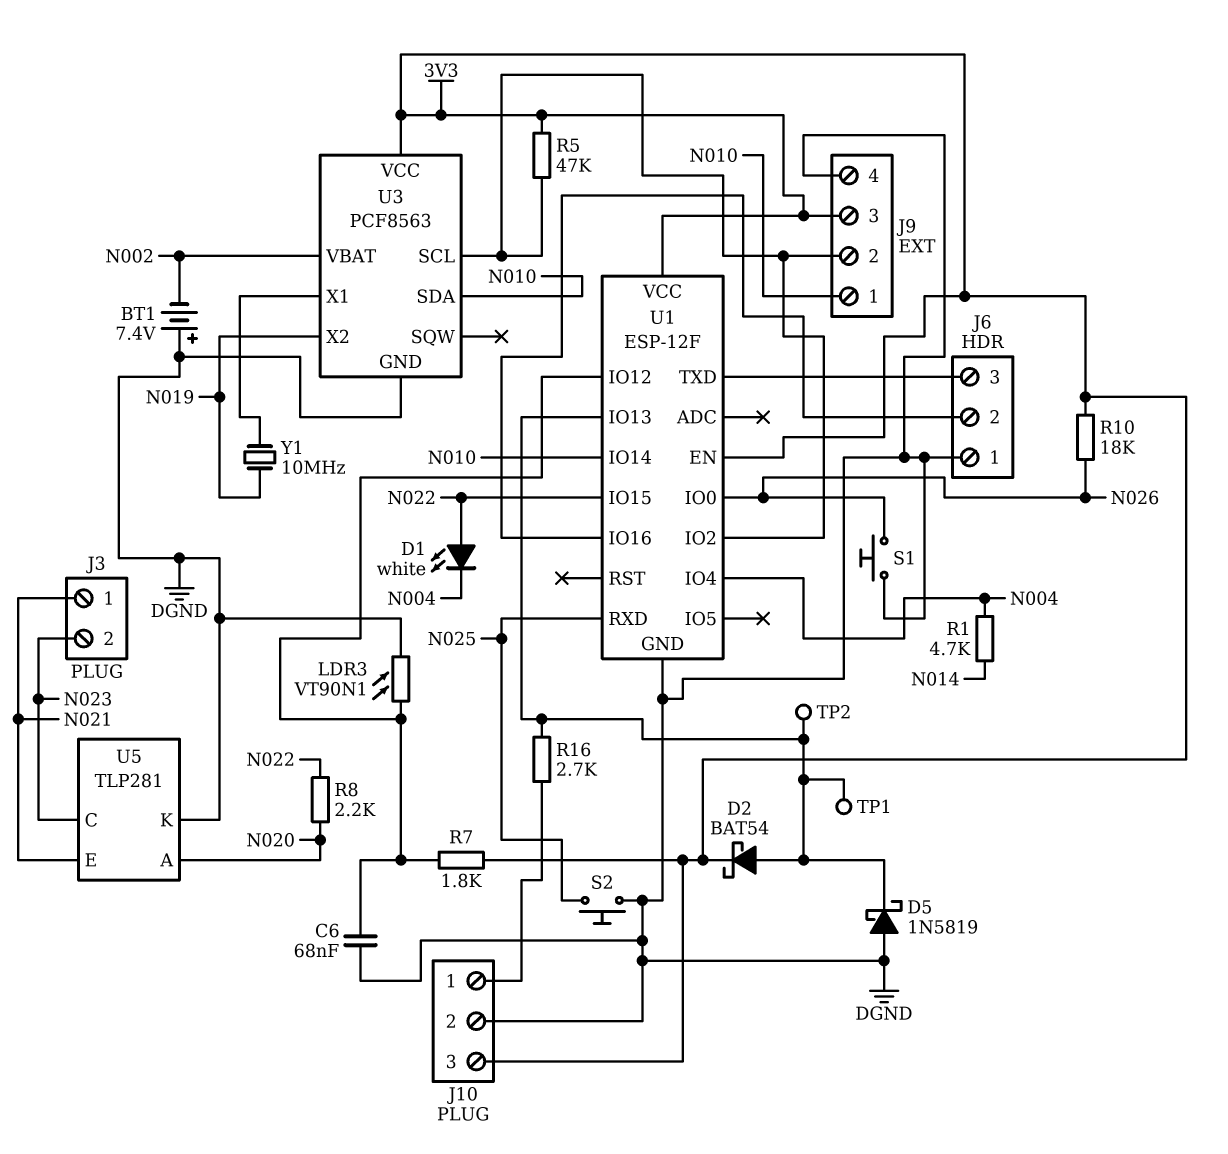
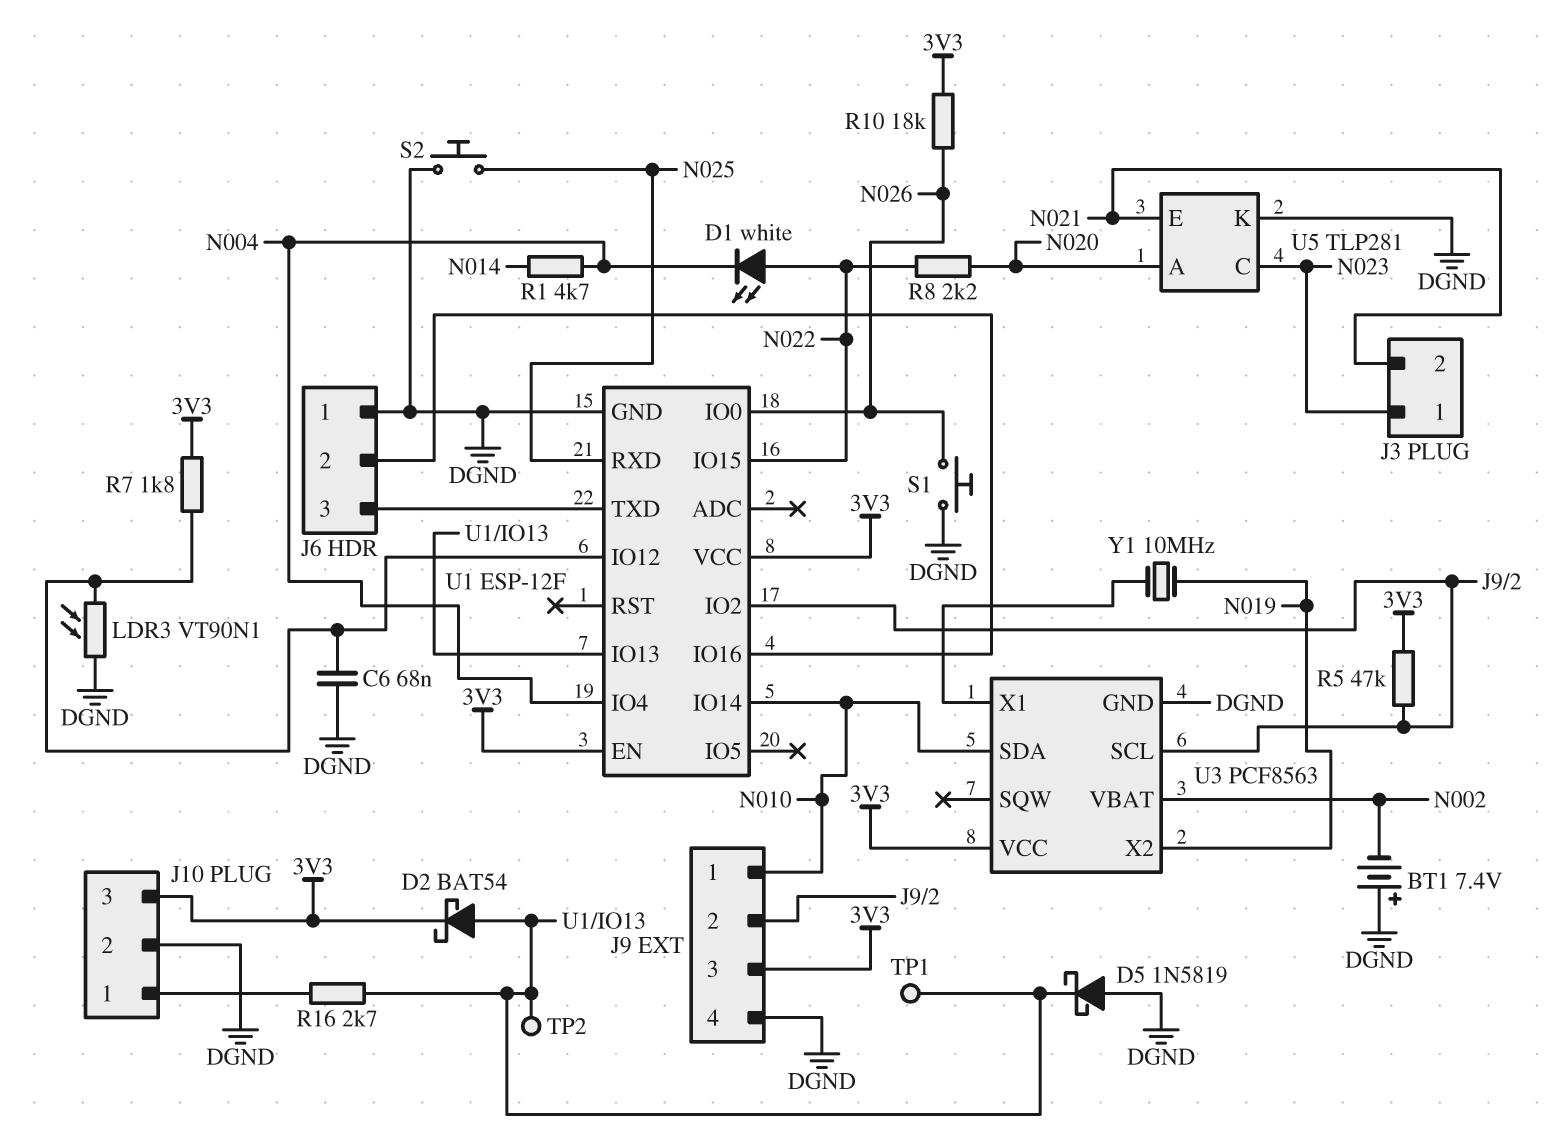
J3 pin 1: N021 -> N023
J3 pin 2: N023 -> N021

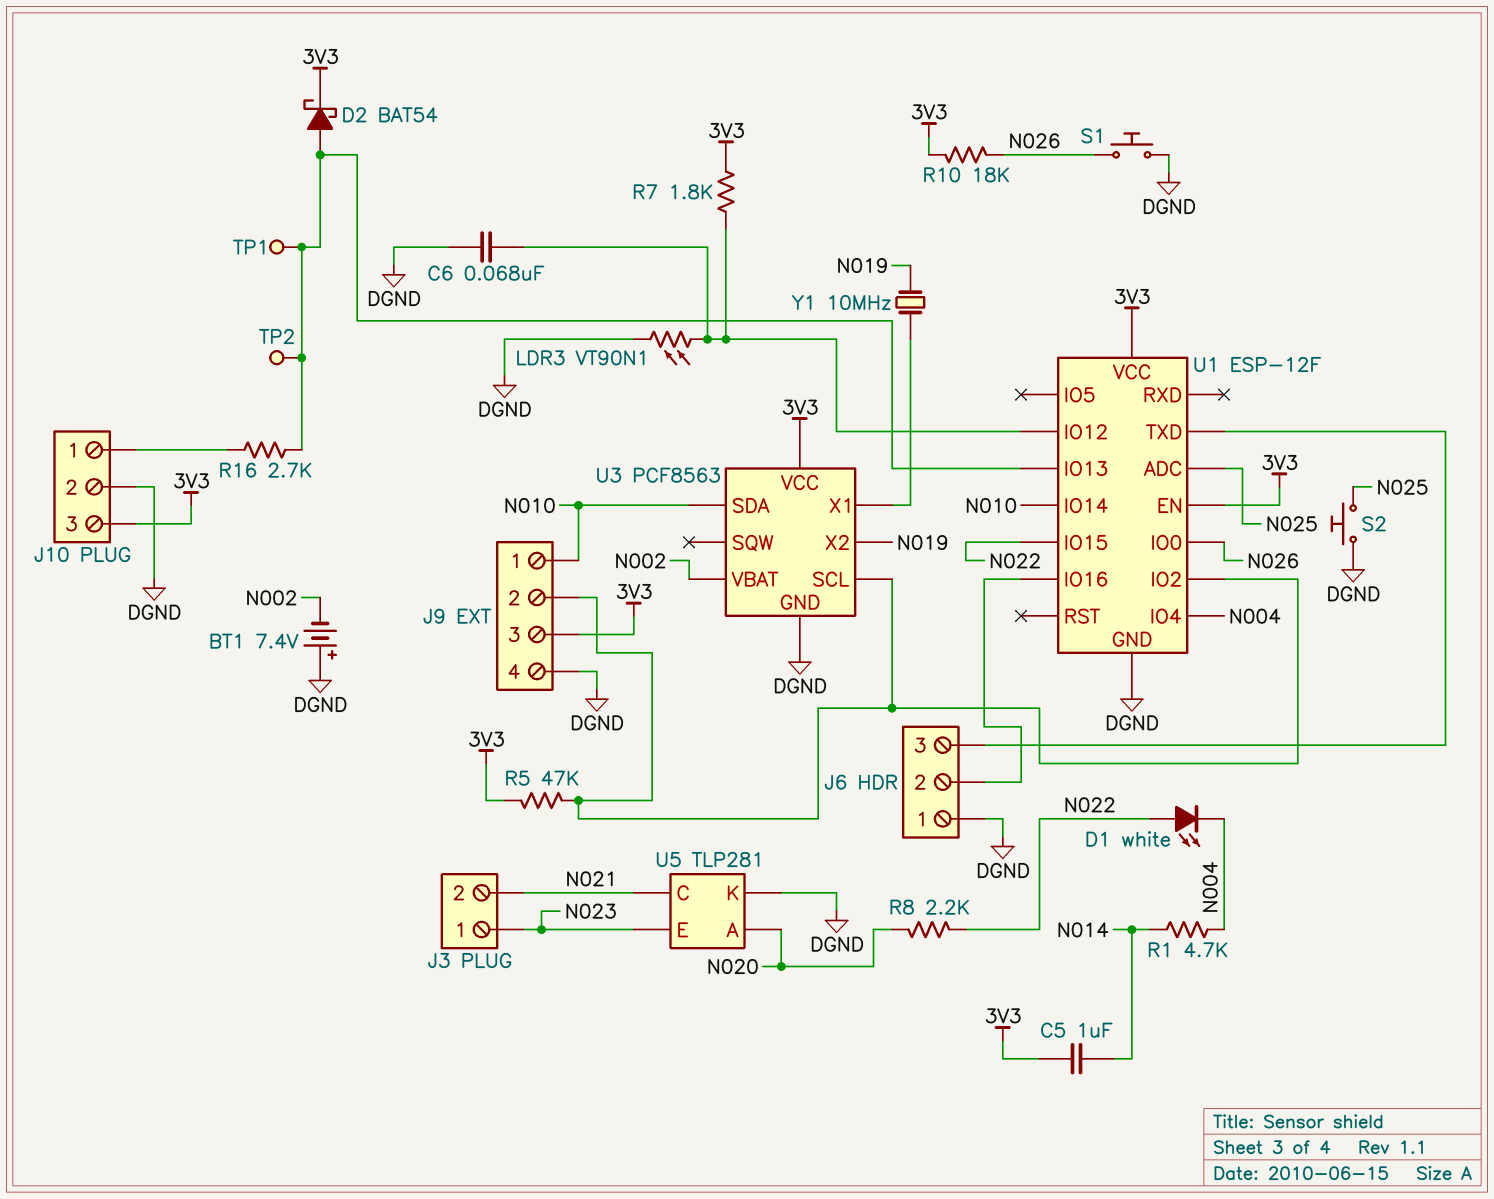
C5: none -> 1uF (3V3, N014)
D5: schottky 1N5819 (A DGND, K U1/IO13) -> none
U1 pin ADC: none -> N025
U1 pin RXD: N025 -> none
U5 pin C: N023 -> N021
U5 pin E: N021 -> N023

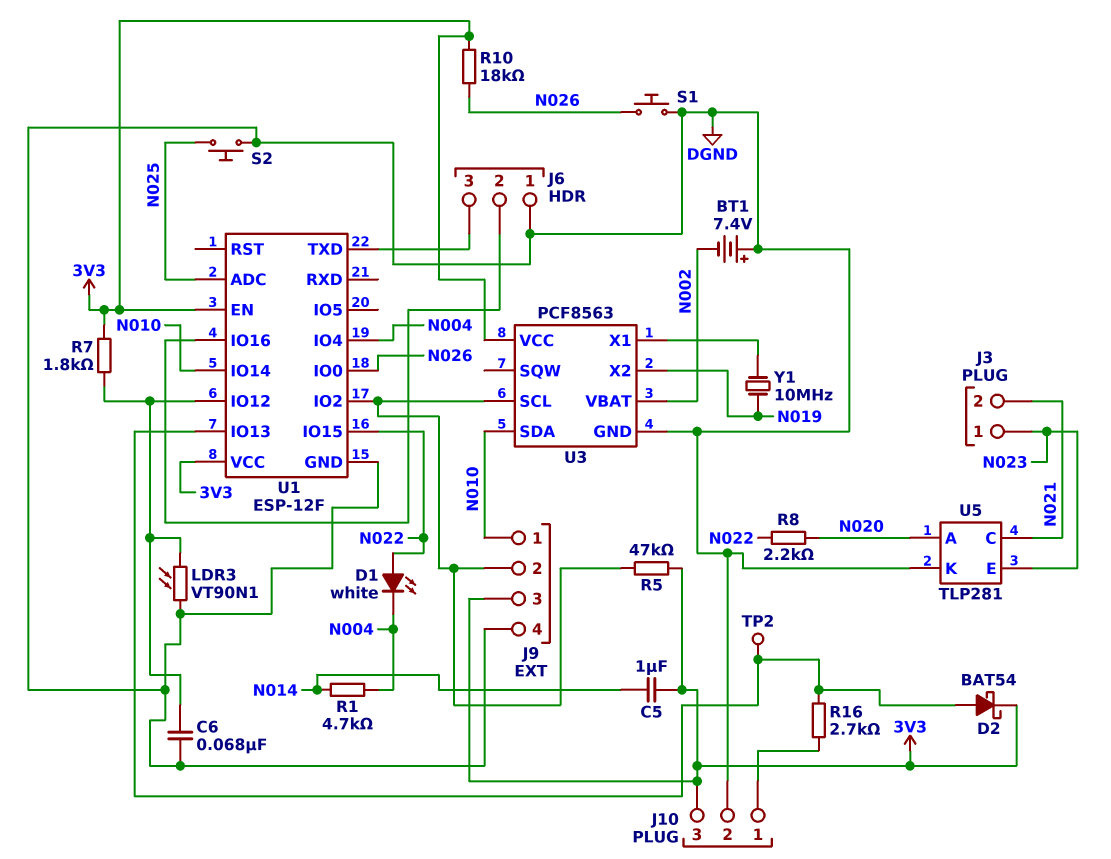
TP1: test point (U1/IO13) -> none

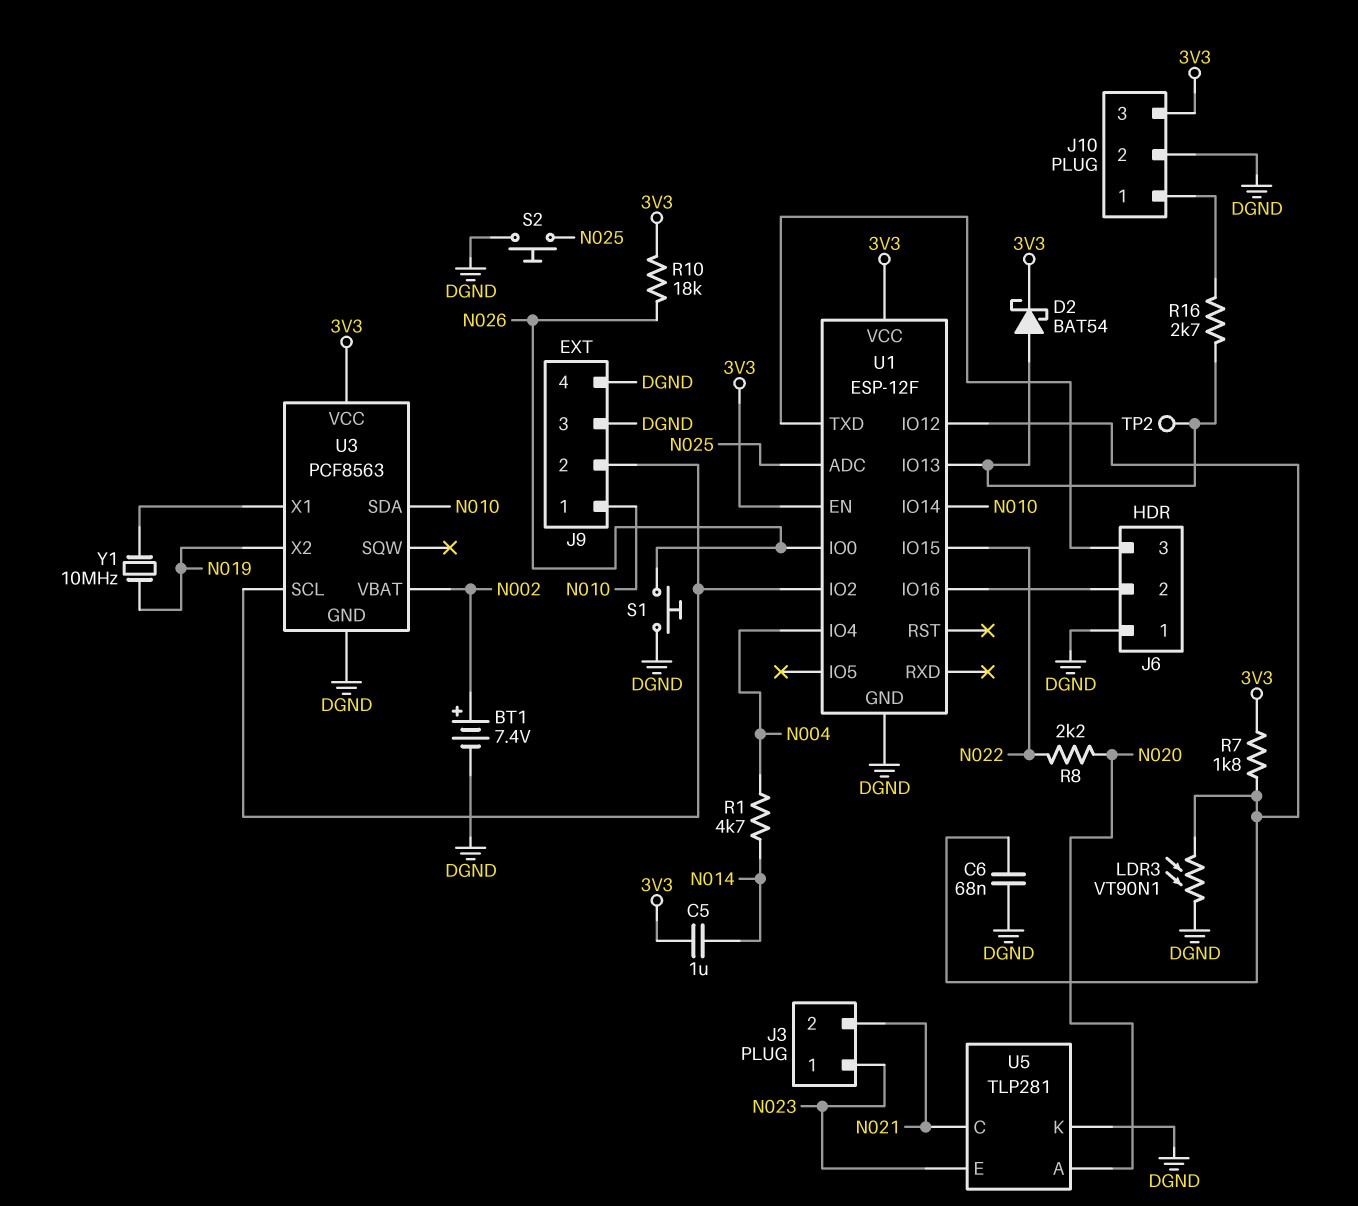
BT1: 7.4V (plus DGND, minus N002) -> 7.4V (plus N002, minus DGND)
D1: LED white (A N022, K N004) -> none
J9 pin 3: 3V3 -> DGND
R5: 47k (3V3, J9/2) -> none

